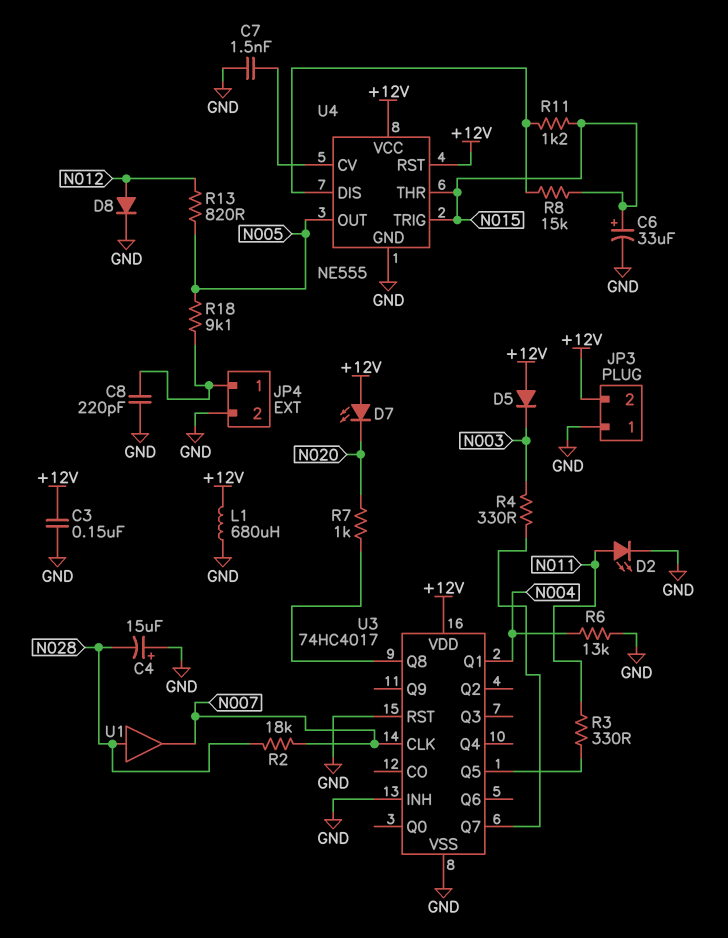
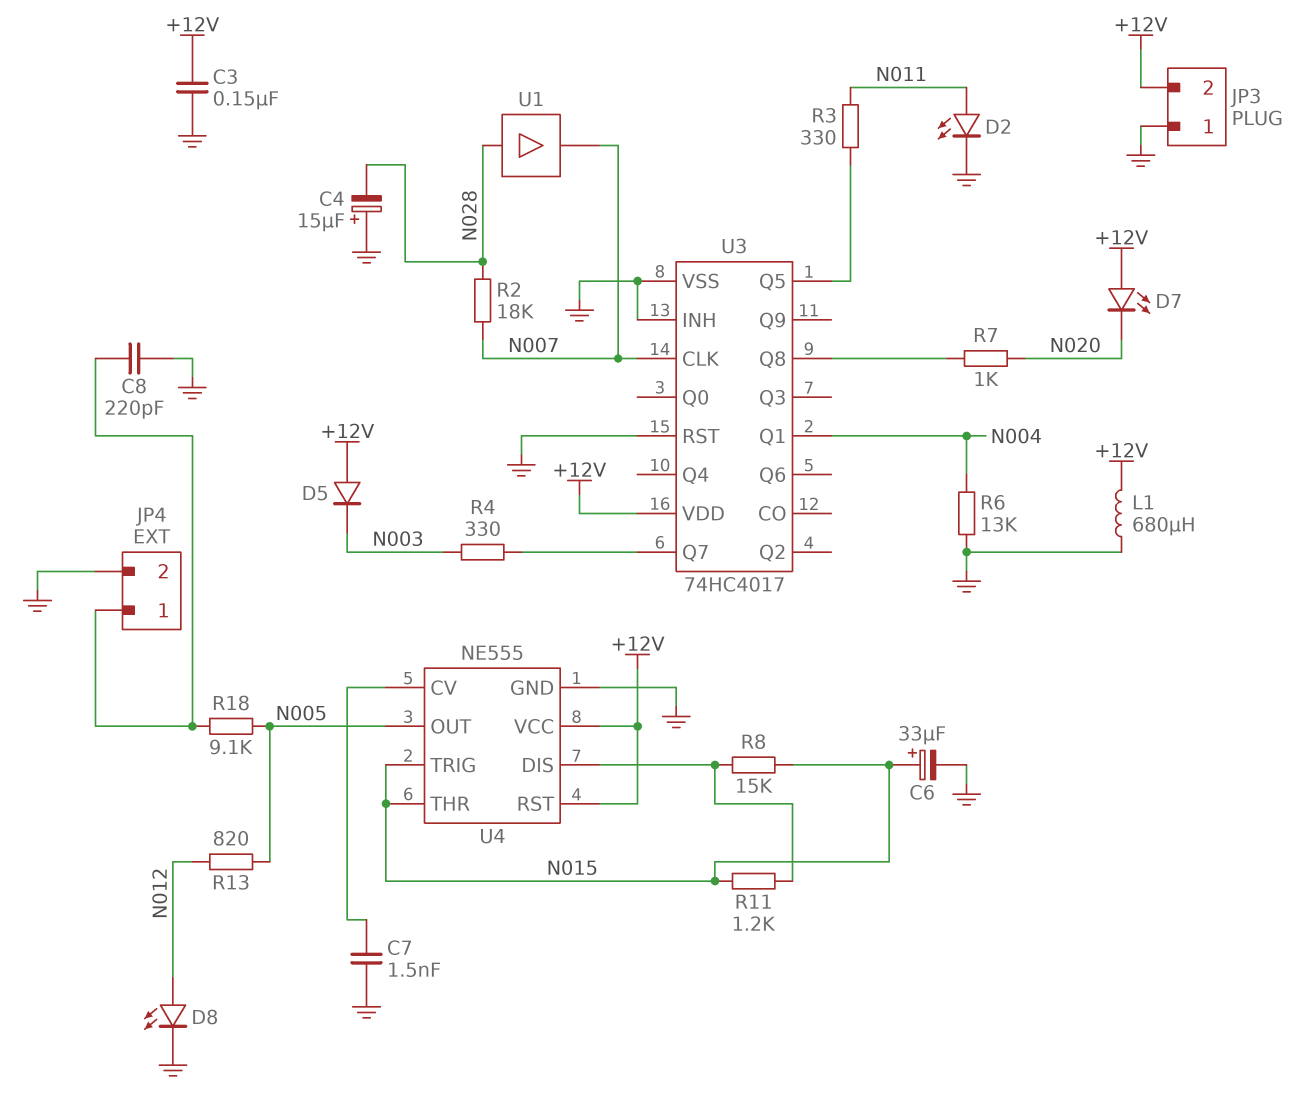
D8: diode (A N012, K GND) -> LED (A N012, K GND)

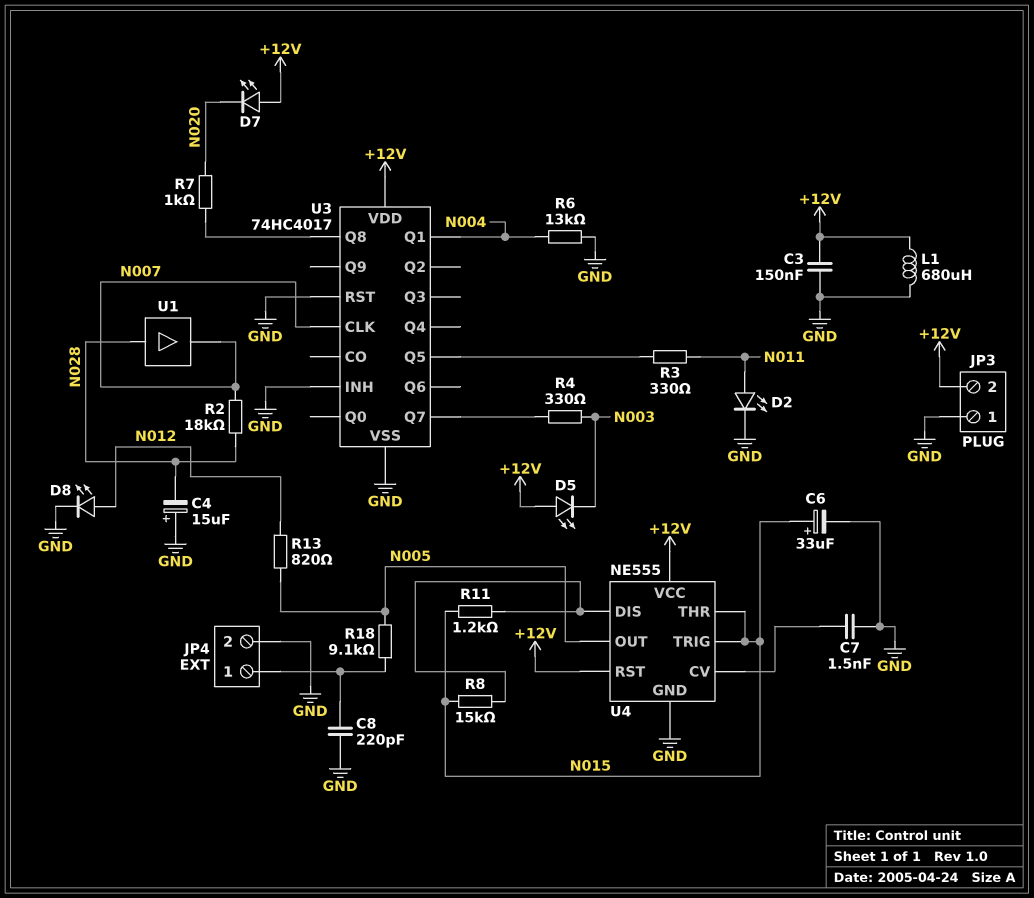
D5: diode (A +12V, K N003) -> LED (A +12V, K N003)

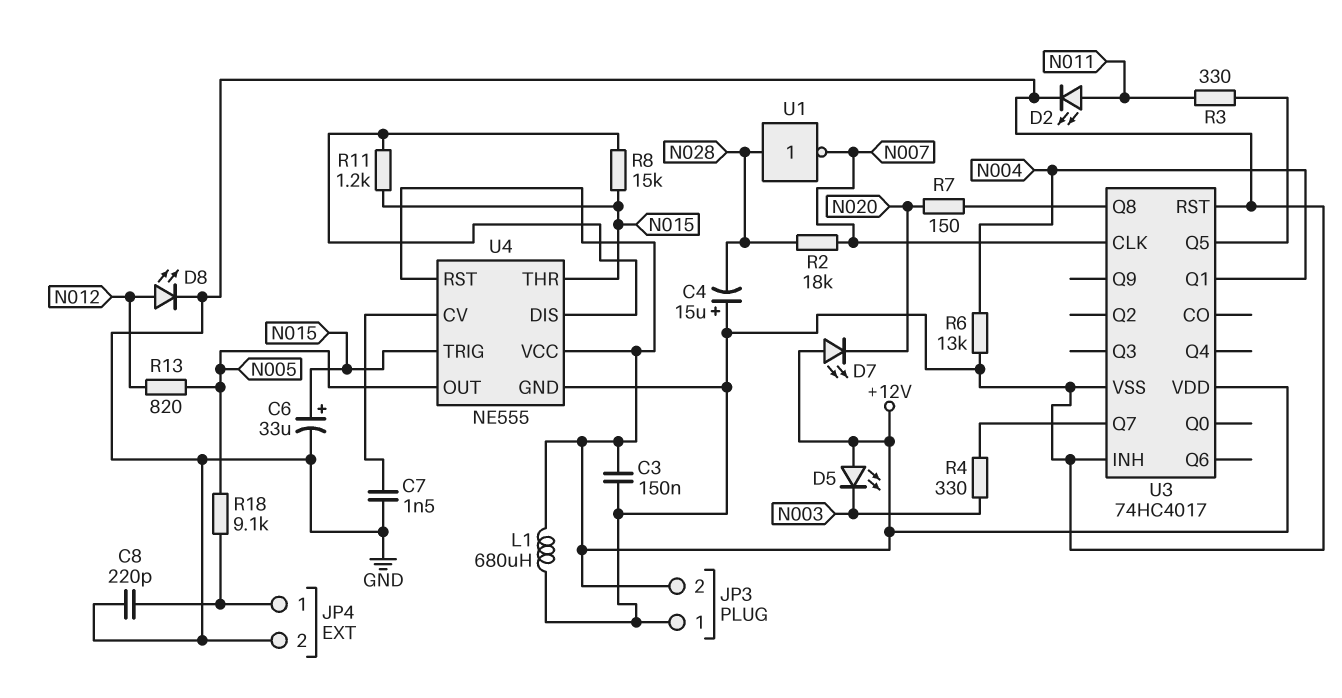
R7: 1k (N020, U3/Q8) -> 150 (N020, U3/Q8)
U1: buffer (in N028, out N007) -> NOT (in N028, out N007)

